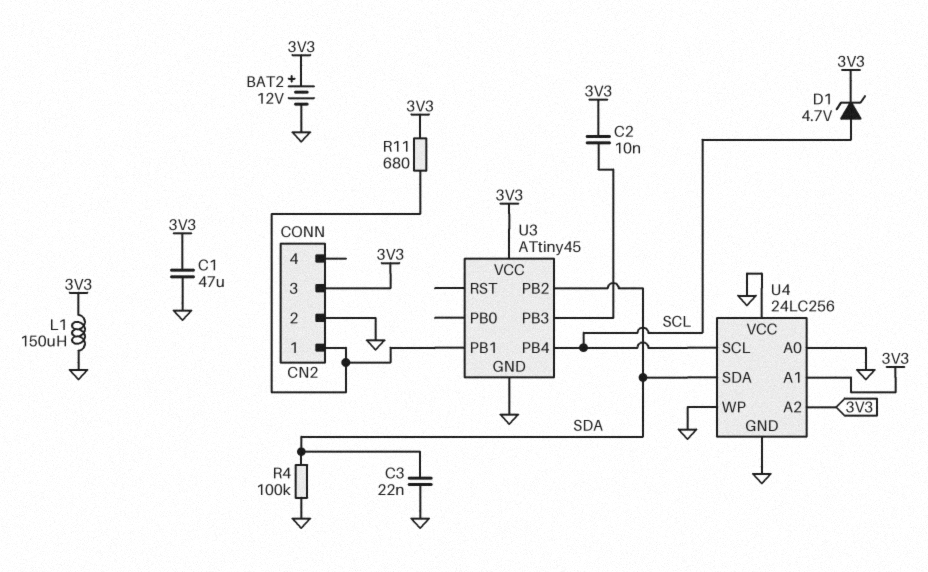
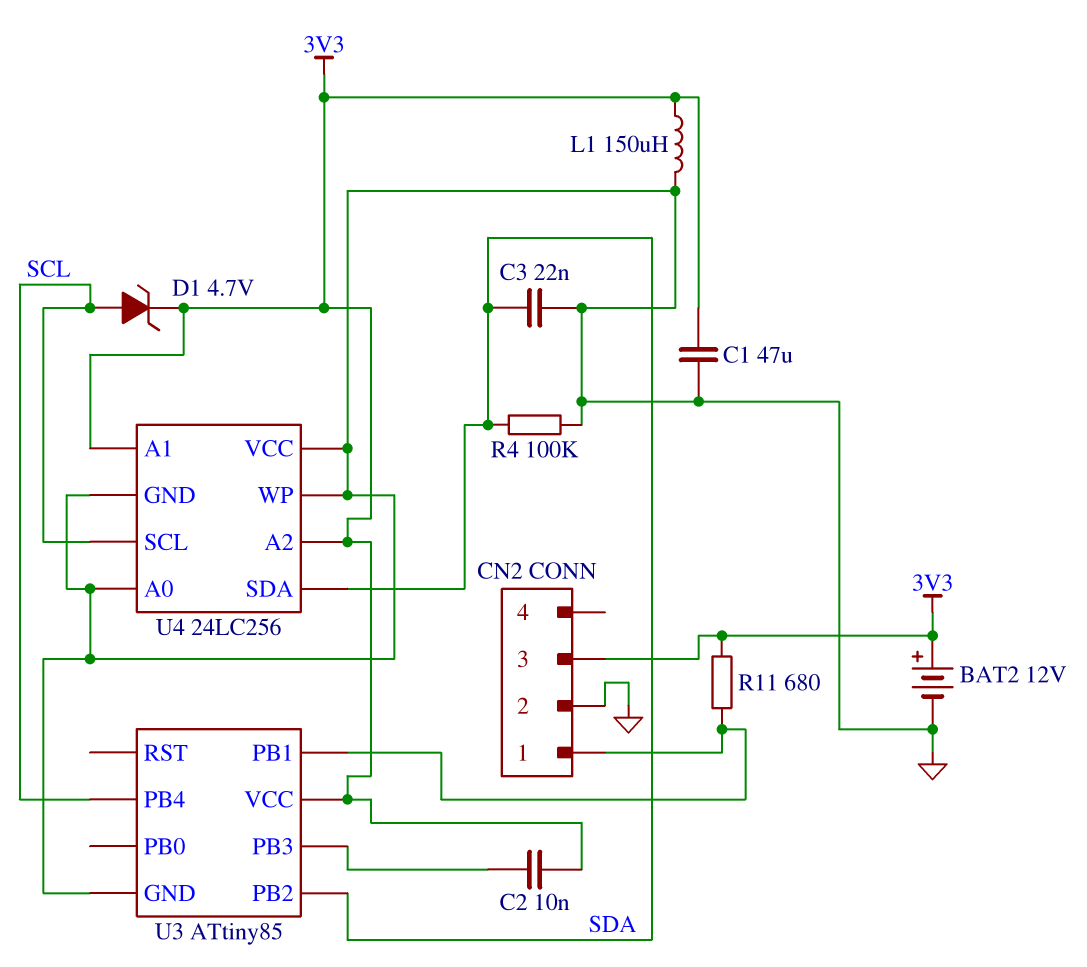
U3: ATtiny45 -> ATtiny85

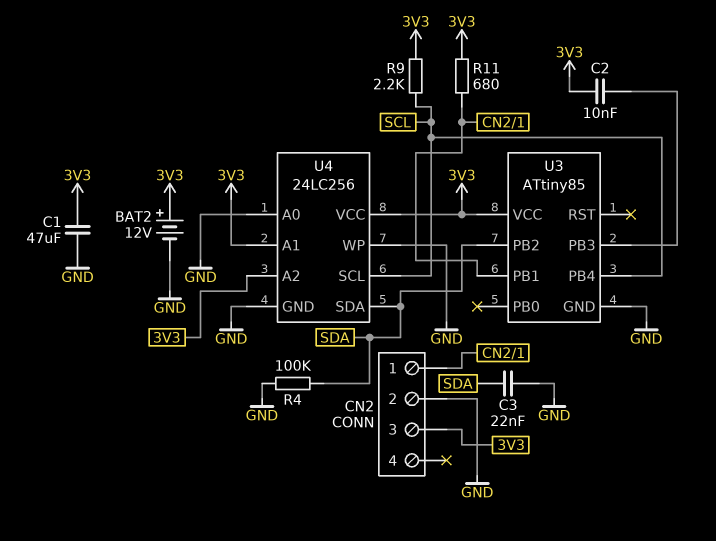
D1: zener 4.7V (A SCL, K 3V3) -> none
L1: 150uH (3V3, GND) -> none
R9: none -> 2.2k (3V3, SCL)
U4 pin VCC: GND -> 3V3

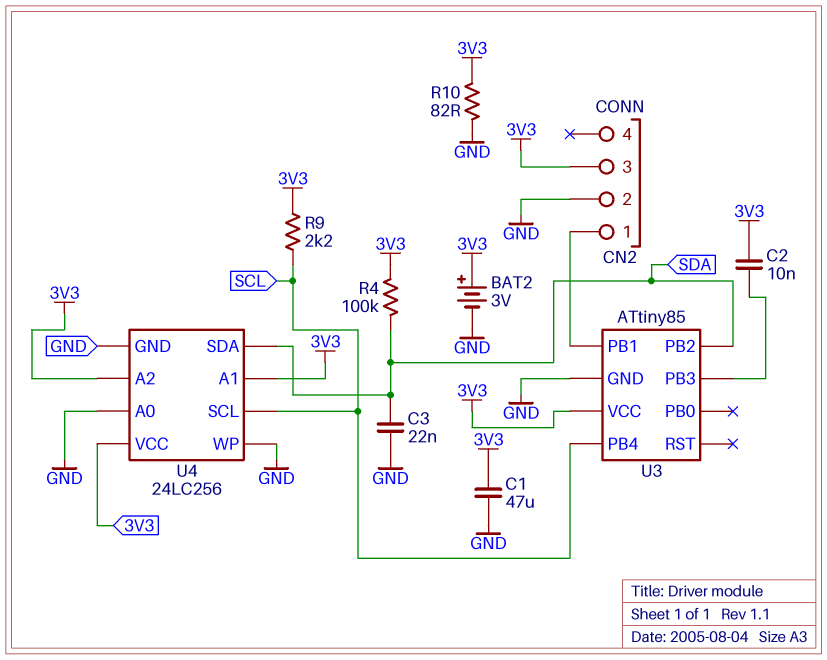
BAT2: 12V (plus 3V3, minus GND) -> 3V (plus 3V3, minus GND)
R4: 100k (GND, SDA) -> 100k (3V3, SDA)
R10: none -> 82 (3V3, GND)
R11: 680 (3V3, CN2/1) -> none

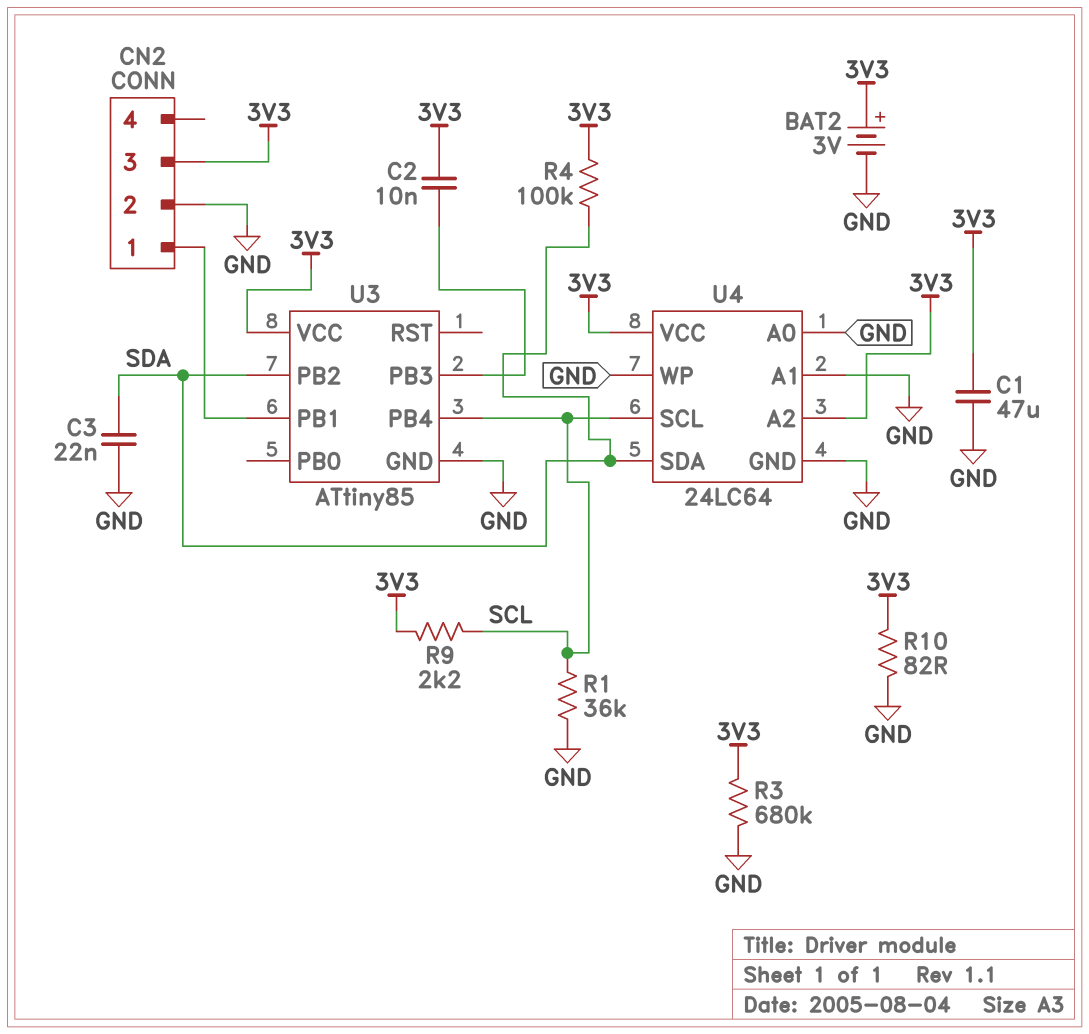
R1: none -> 36k (GND, SCL)
R3: none -> 680k (3V3, GND)
U4: 24LC256 -> 24LC64
U4 pin A1: 3V3 -> GND

